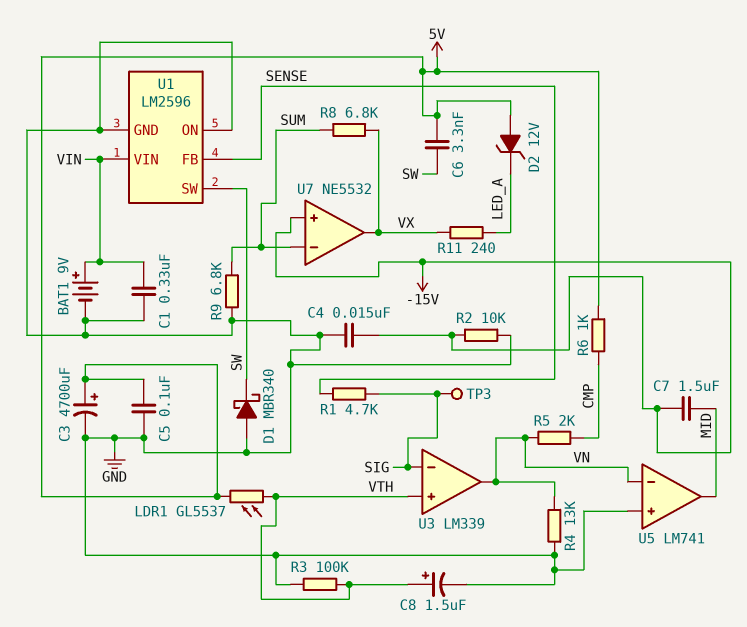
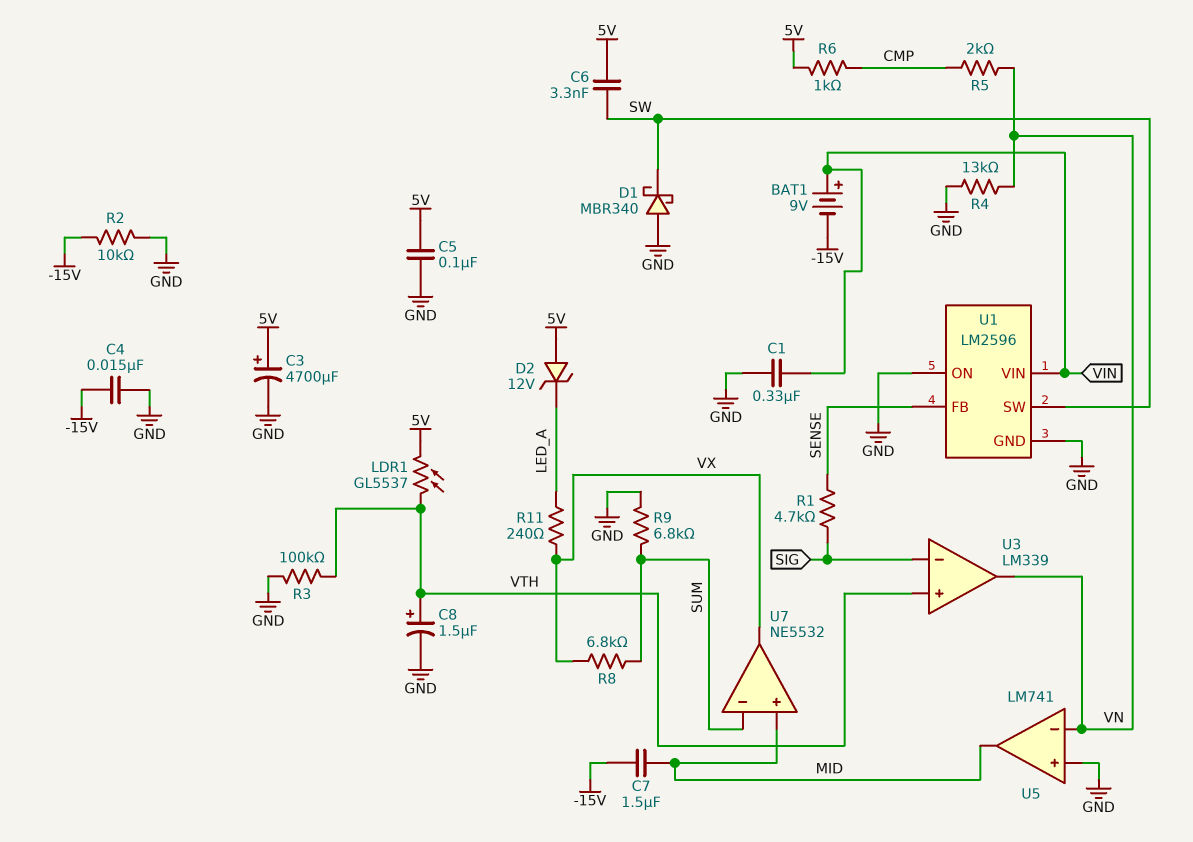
BAT1: 9V (plus VIN, minus GND) -> 9V (plus VIN, minus -15V)
TP3: test point (SIG) -> none
U7 pin in+: -15V -> MID

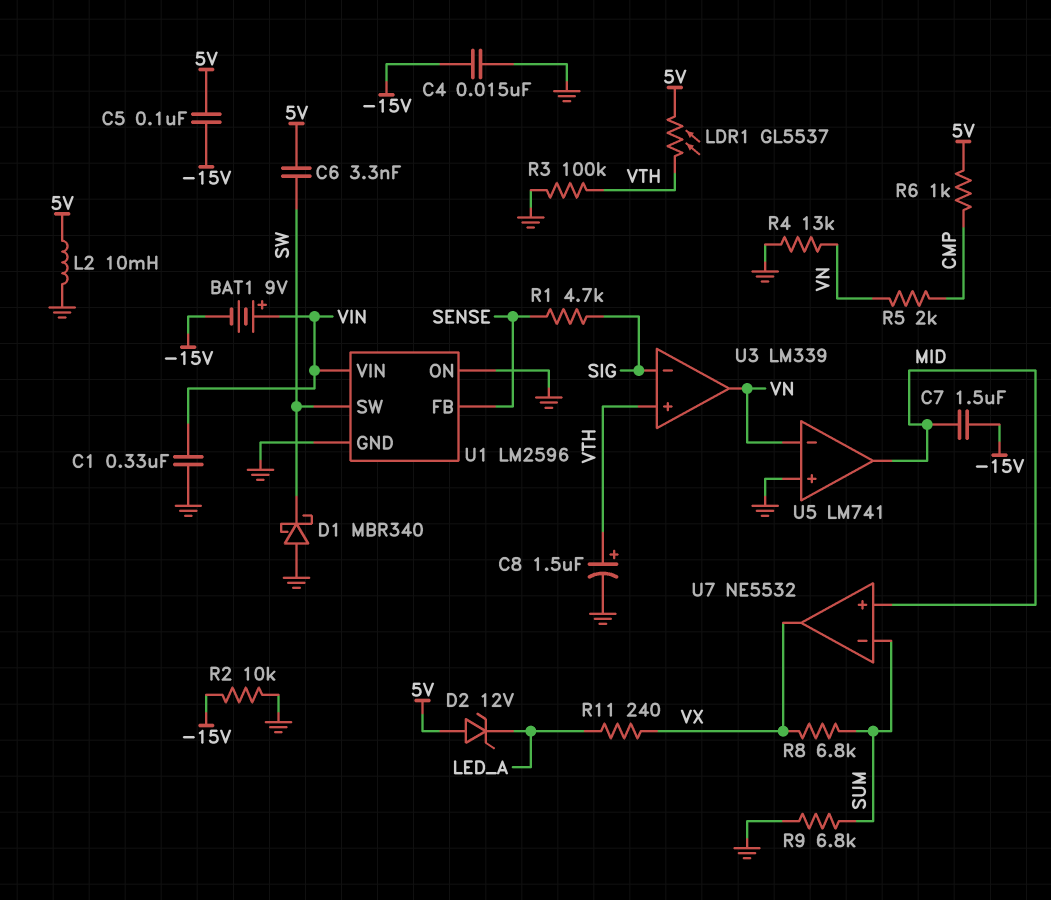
C3: 4700uF (plus 5V, minus GND) -> none
C5: 100nF (5V, GND) -> 100nF (-15V, 5V)
L2: none -> 10mH (5V, GND)

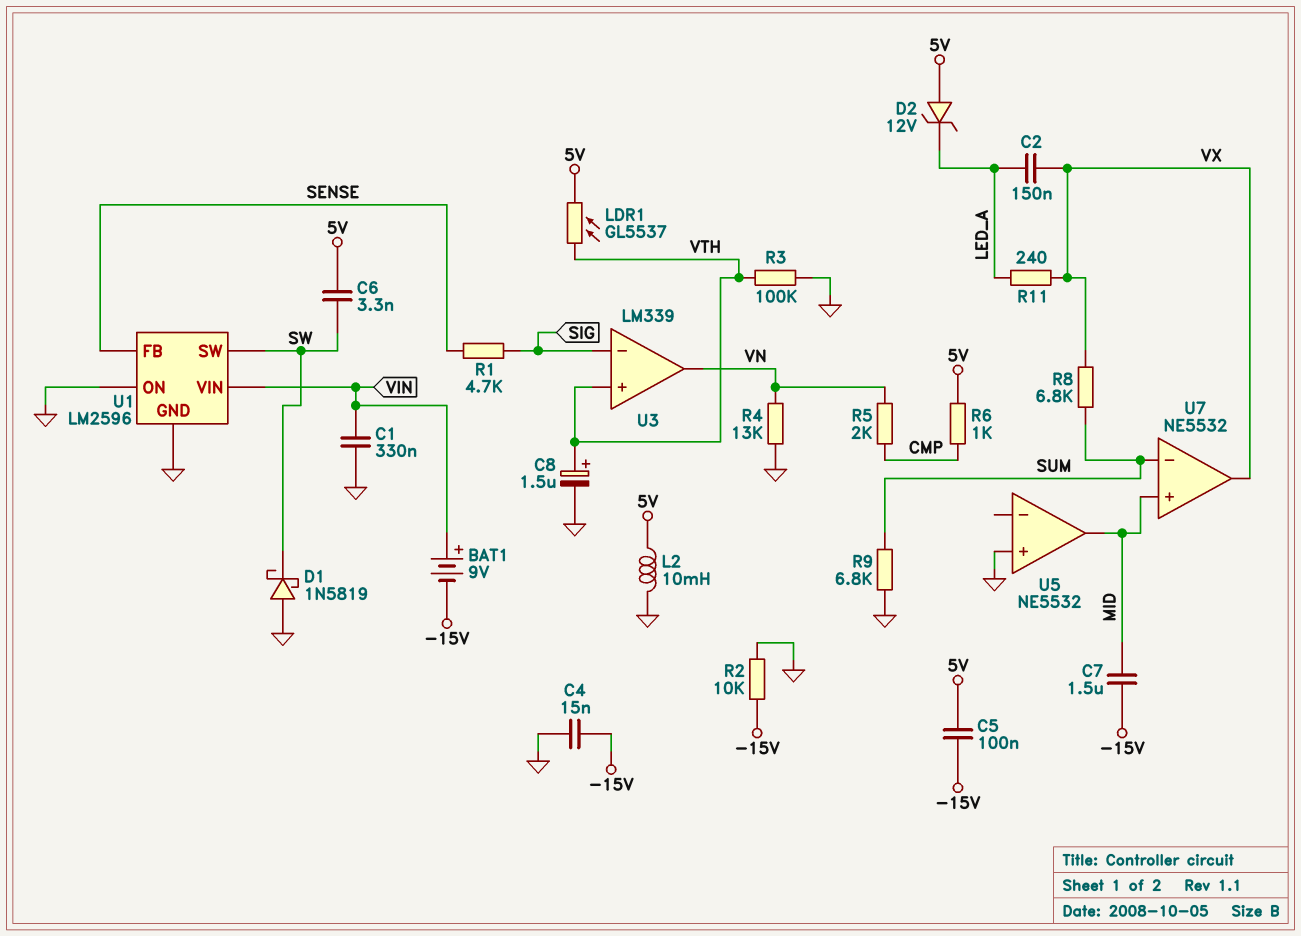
C2: none -> 150nF (LED_A, VX)
D1: schottky MBR340 (A GND, K SW) -> schottky 1N5819 (A GND, K SW)
U5: LM741 -> NE5532
U5 pin in-: VN -> none

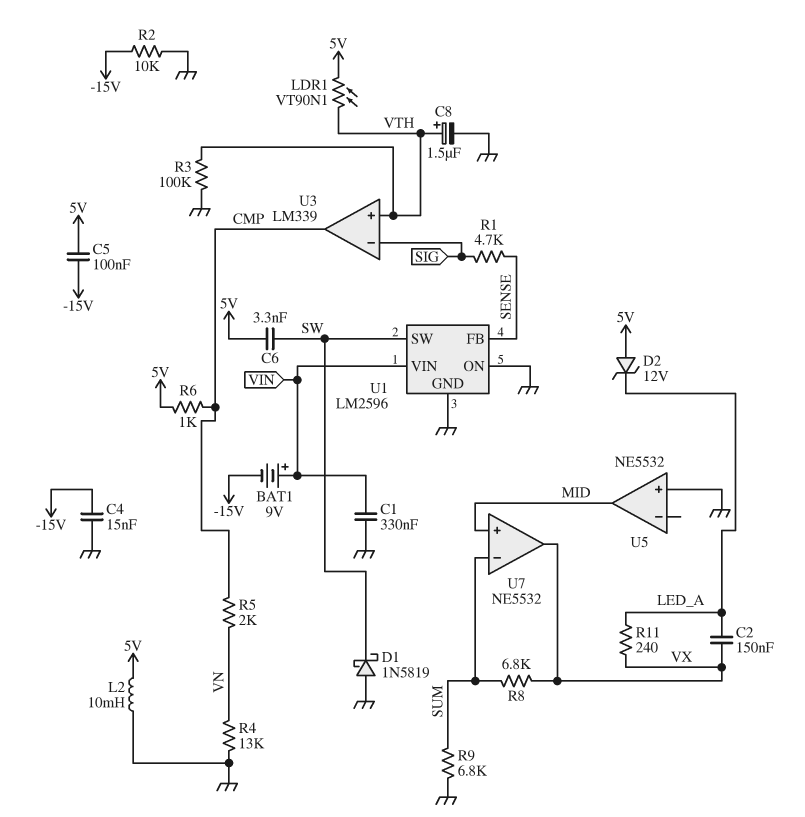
C7: 1.5uF (-15V, MID) -> none
LDR1: GL5537 (5V, VTH) -> VT90N1 (5V, VTH)
U3 pin out: VN -> CMP

